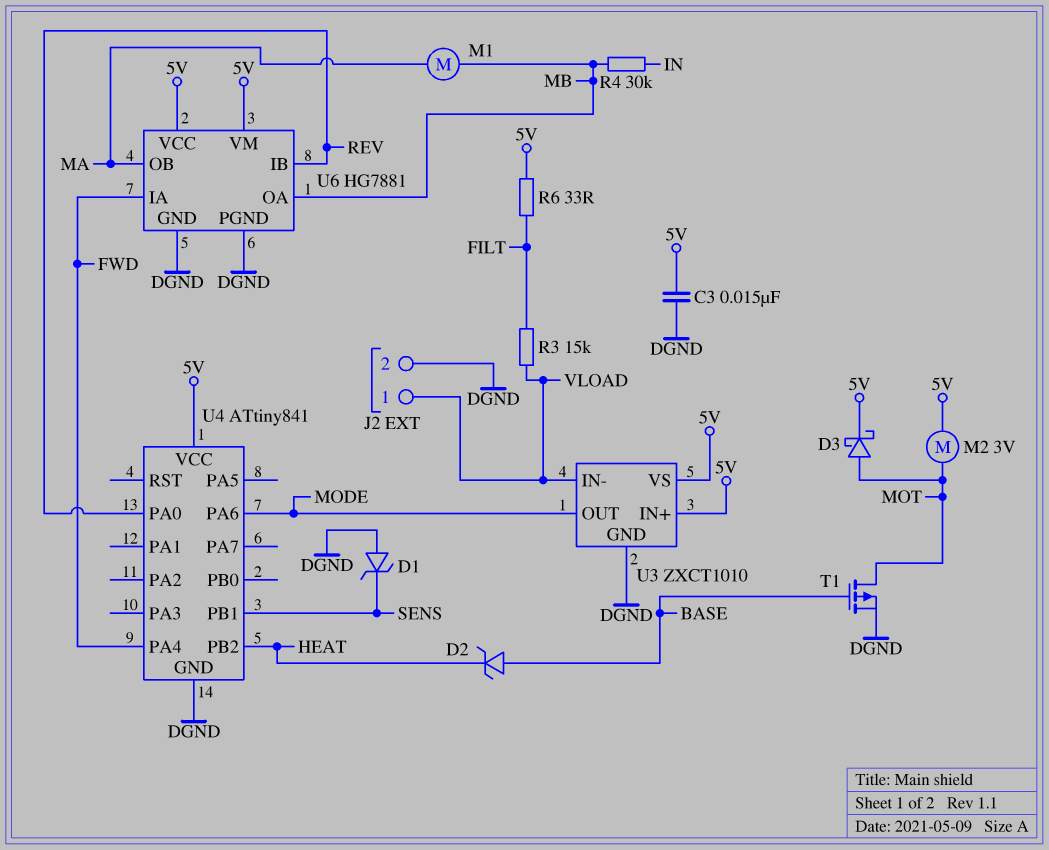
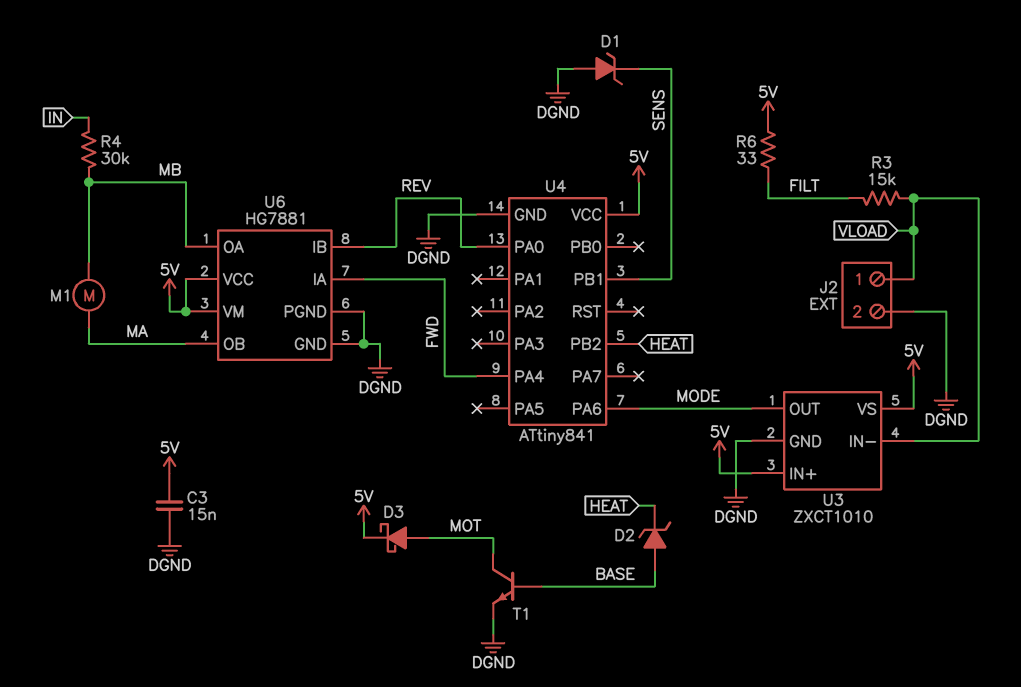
M2: motor 3V (5V, MOT) -> none
T1: PMOS (G BASE, D MOT, S DGND) -> NPN (B BASE, C MOT, E DGND)

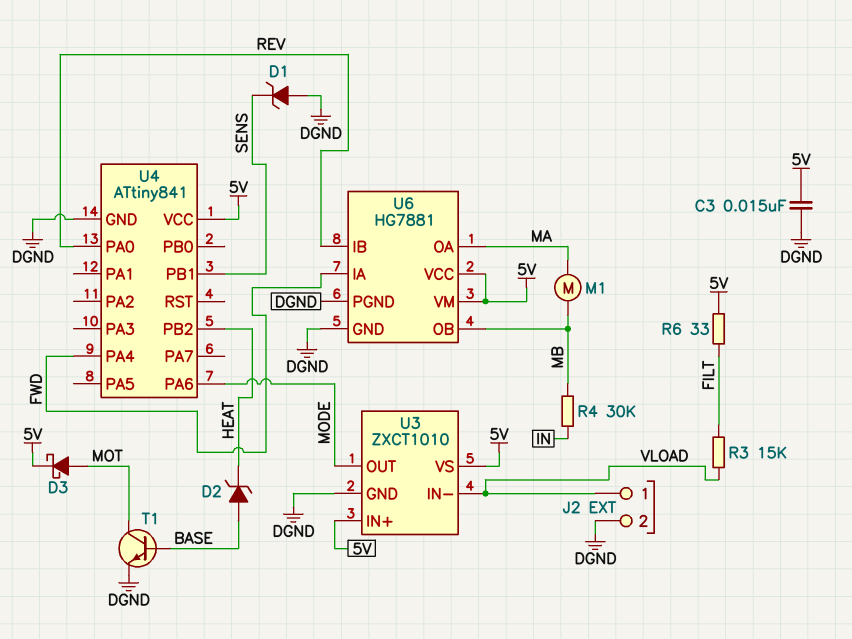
U6 pin OA: MB -> MA
U6 pin OB: MA -> MB

